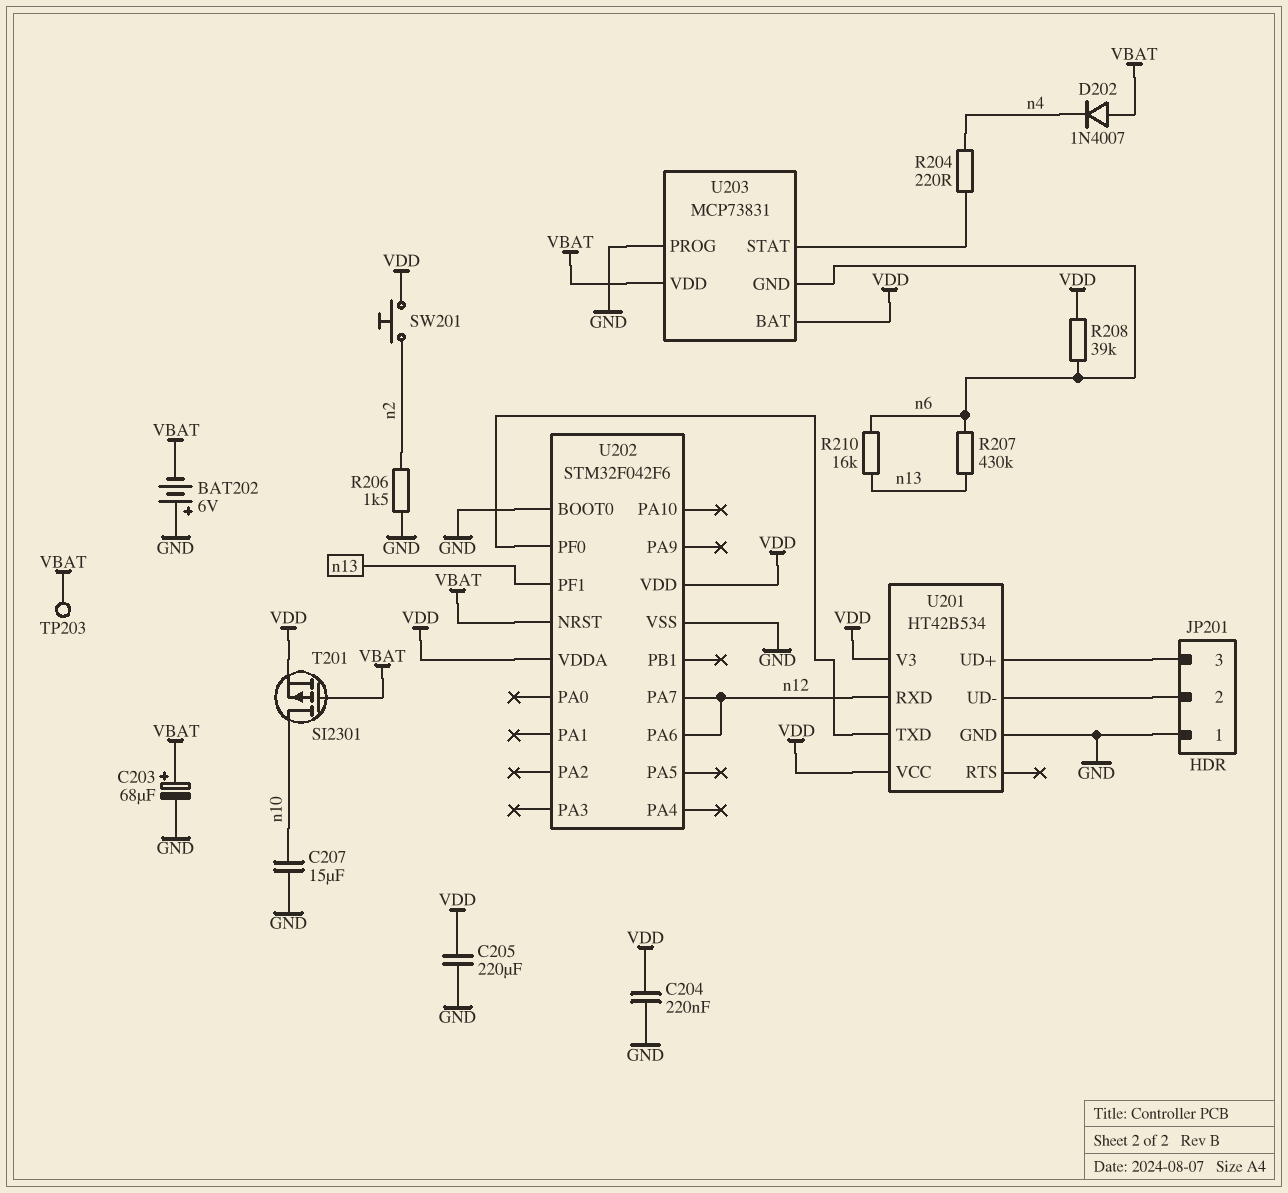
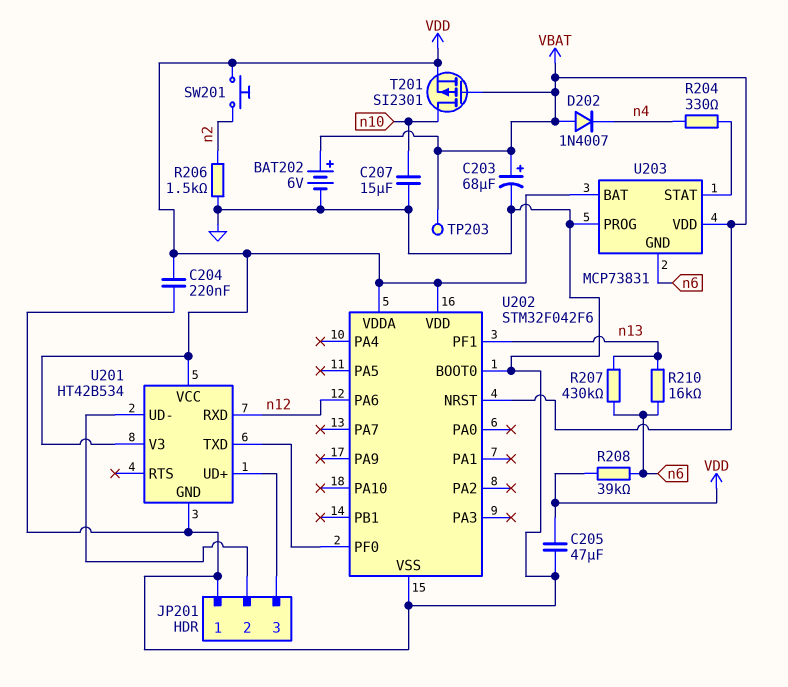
BAT202: 6V (plus GND, minus VBAT) -> 6V (plus VBAT, minus GND)
C205: 220uF (GND, VDD) -> 47uF (GND, VDD)
R204: 220 (U203/STAT, n4) -> 330 (U203/STAT, n4)
U202 pin PA7: n12 -> none

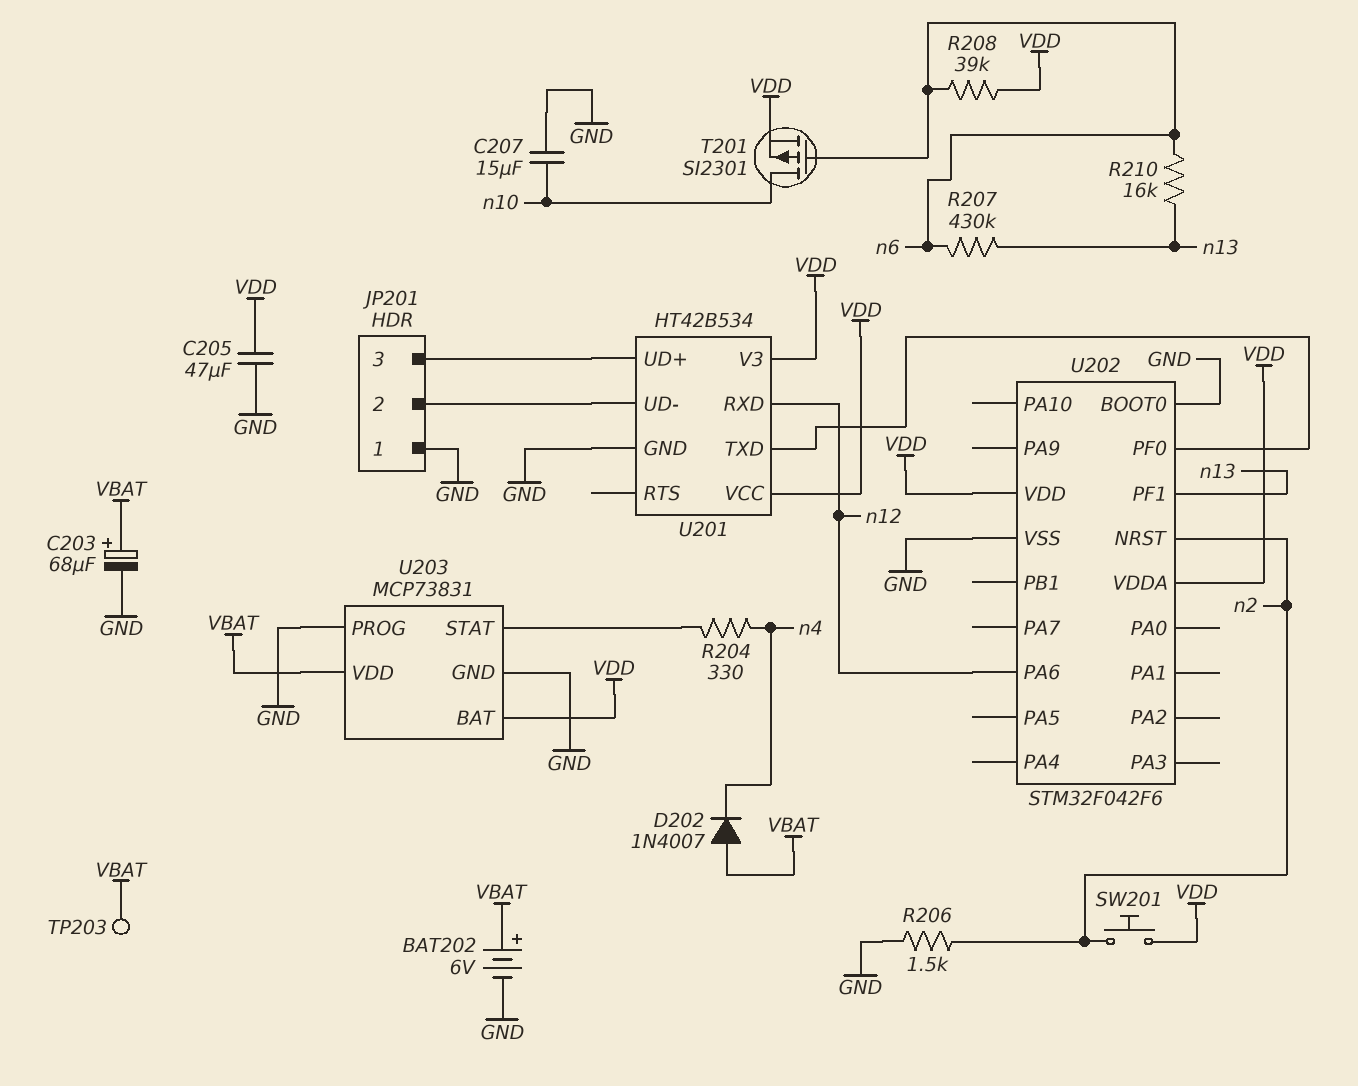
C204: 220nF (GND, VDD) -> none
T201: PMOS SI2301 (G VBAT, D n10, S VDD) -> PMOS SI2301 (G n6, D n10, S VDD)
U202 pin NRST: VBAT -> n2
U203 pin GND: n6 -> GND

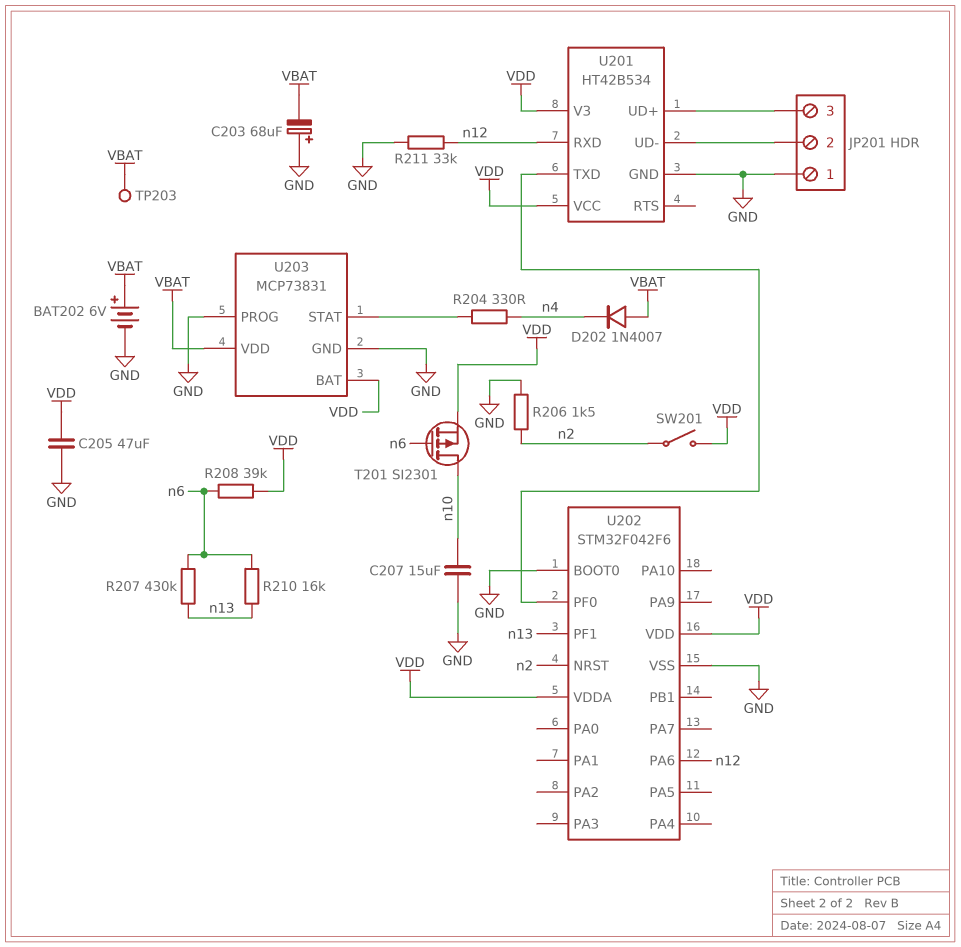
C203: 68uF (plus VBAT, minus GND) -> 68uF (plus GND, minus VBAT)
R211: none -> 33k (GND, n12)
SW201: button (VDD, n2) -> switch (VDD, n2)

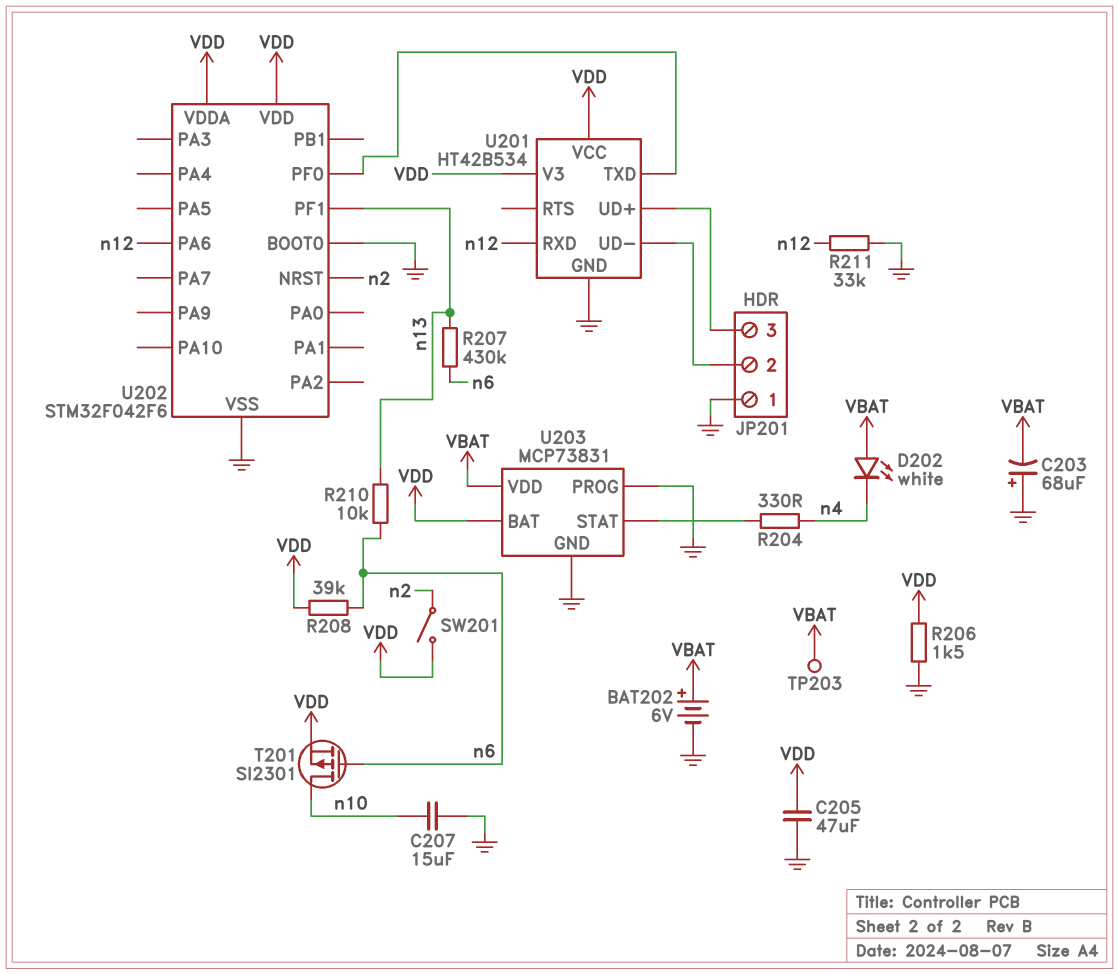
D202: diode 1N4007 (A VBAT, K n4) -> LED white (A VBAT, K n4)
R206: 1.5k (GND, n2) -> 1.5k (GND, VDD)
R210: 16k (n6, n13) -> 10k (n6, n13)

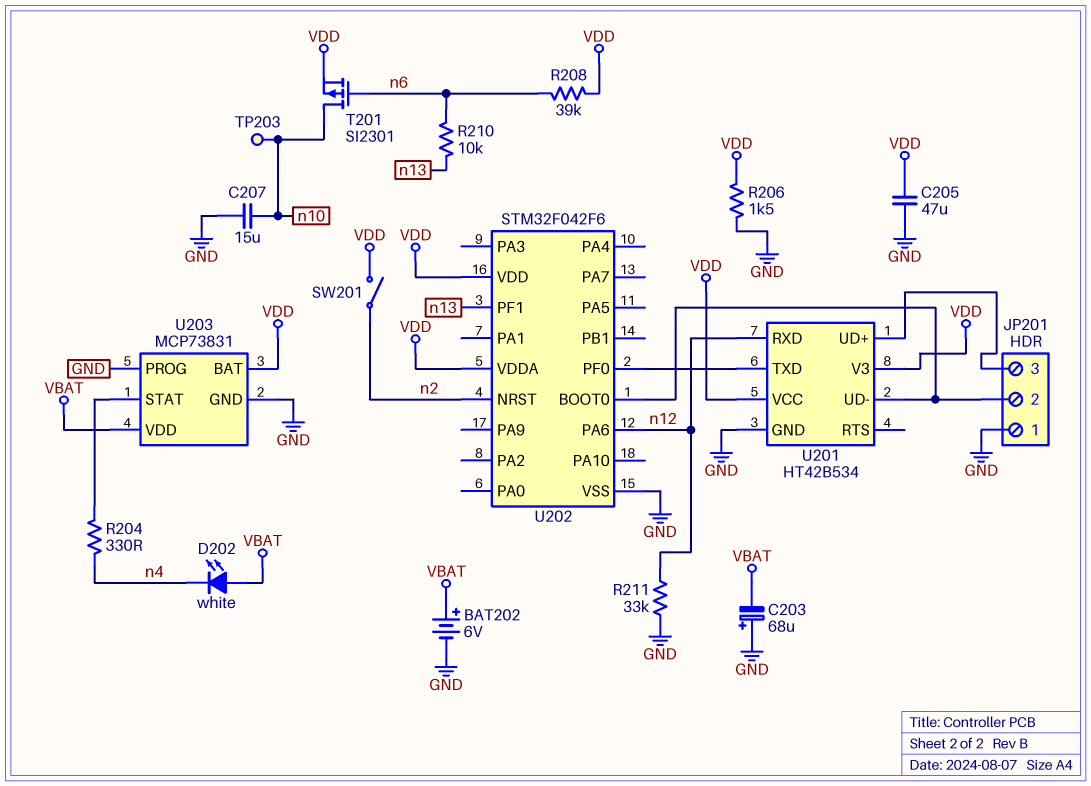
R207: 430k (n6, n13) -> none
TP203: test point (VBAT) -> test point (n10)
U202 pin BOOT0: GND -> JP201/2

